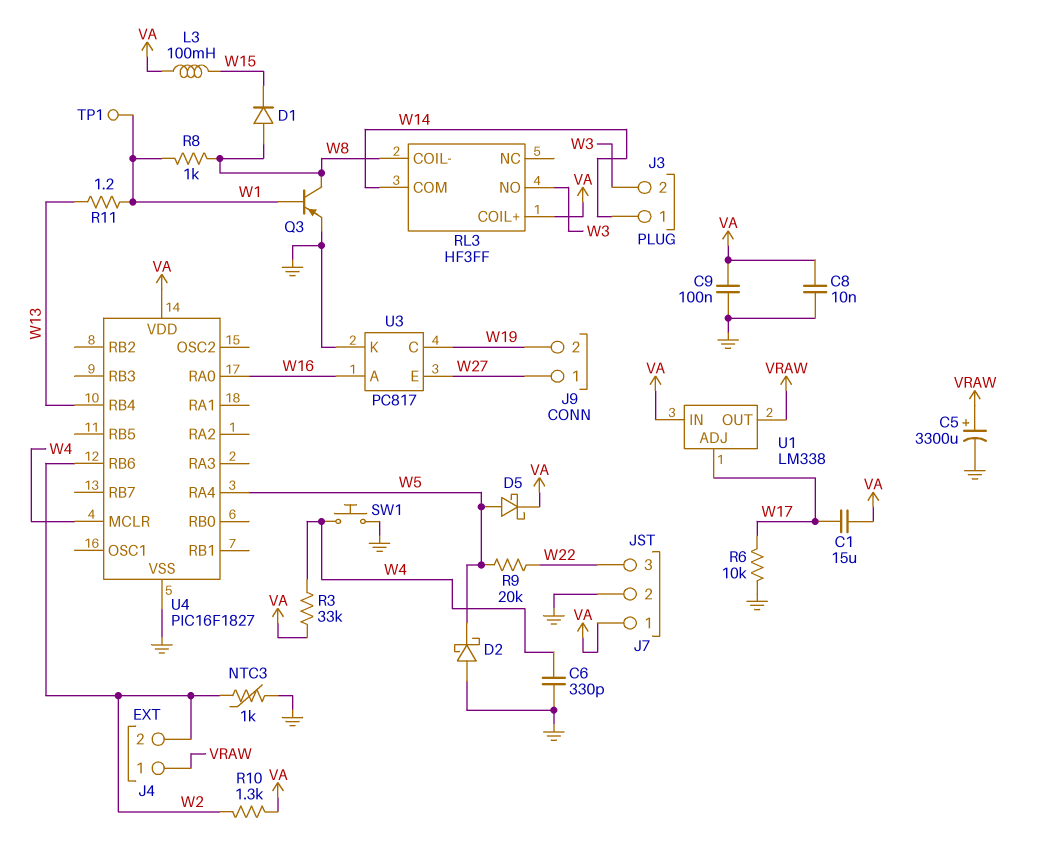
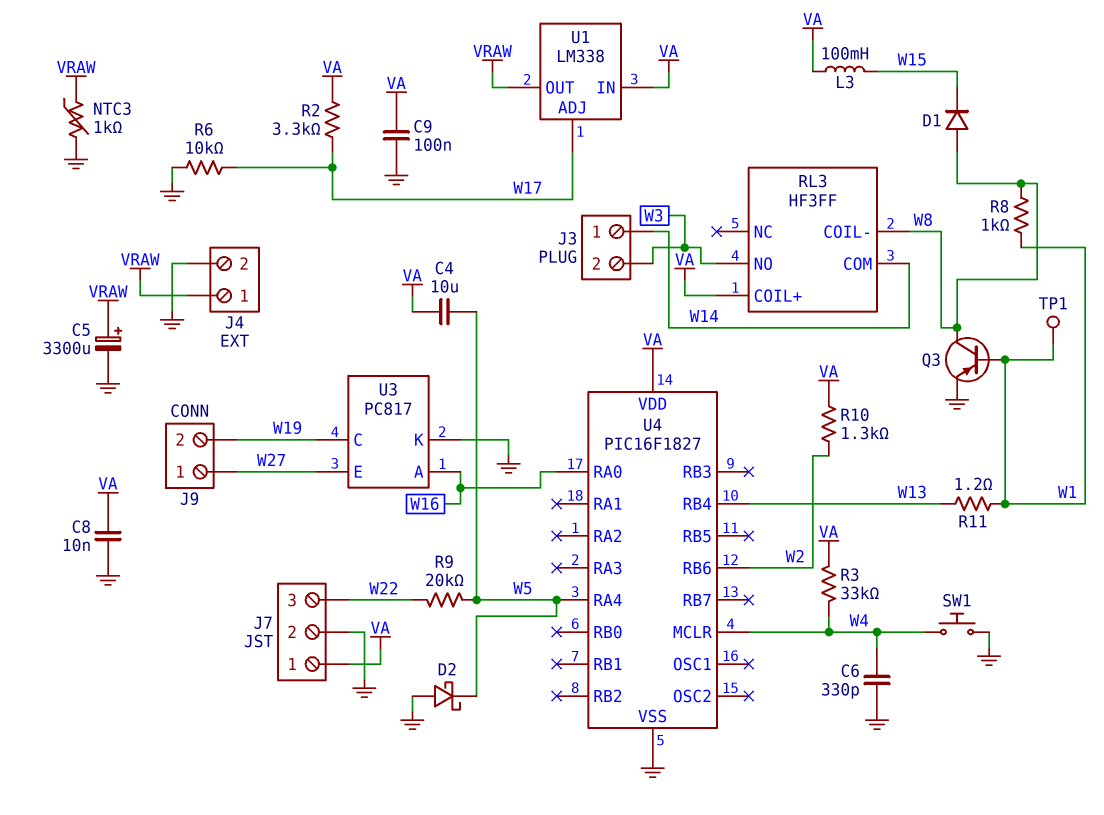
C1: 15uF (VA, W17) -> none
C4: none -> 10uF (VA, W5)
D5: schottky (A W5, K VA) -> none
J4 pin 2: W2 -> GND
NTC3: 1k (GND, W2) -> 1k (GND, VRAW)
R2: none -> 3.3k (VA, W17)

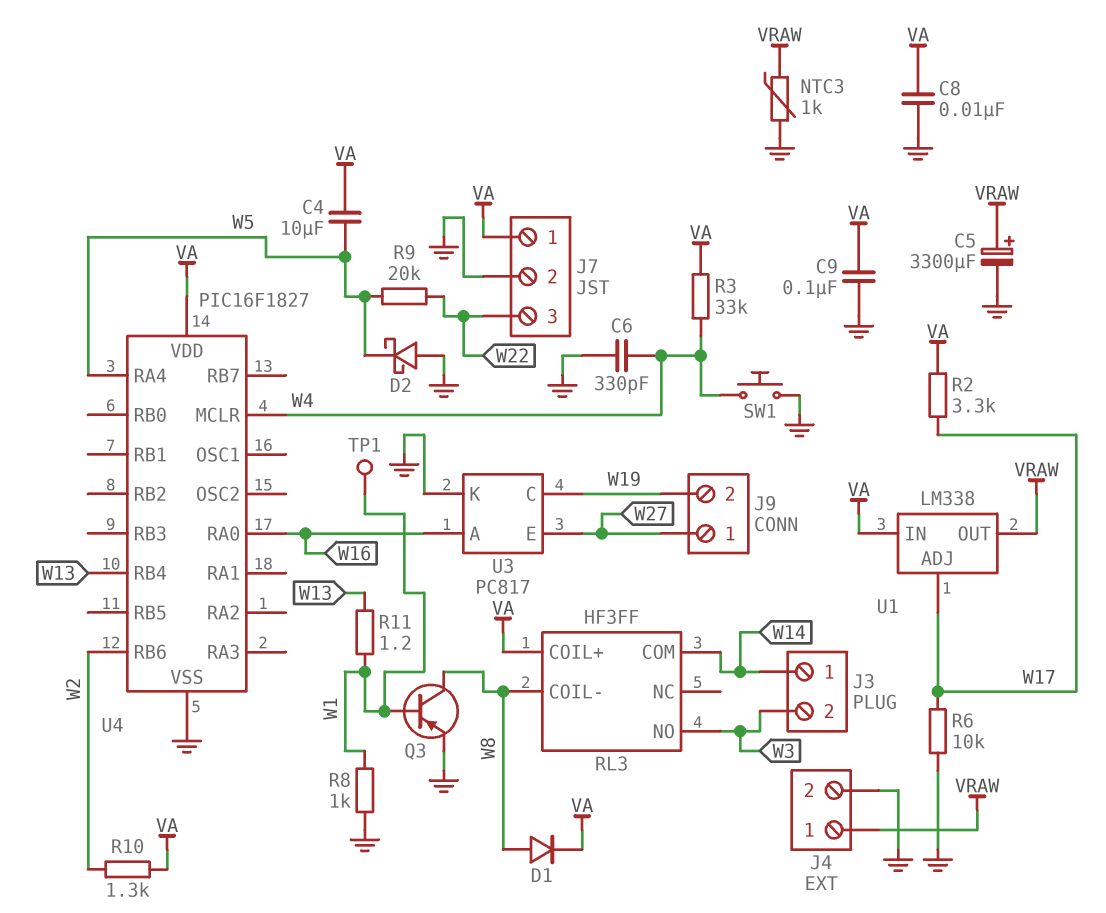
D1: diode (A W8, K W15) -> diode (A W8, K VA)
L3: 100mH (VA, W15) -> none
R8: 1k (W1, W8) -> 1k (GND, W1)

